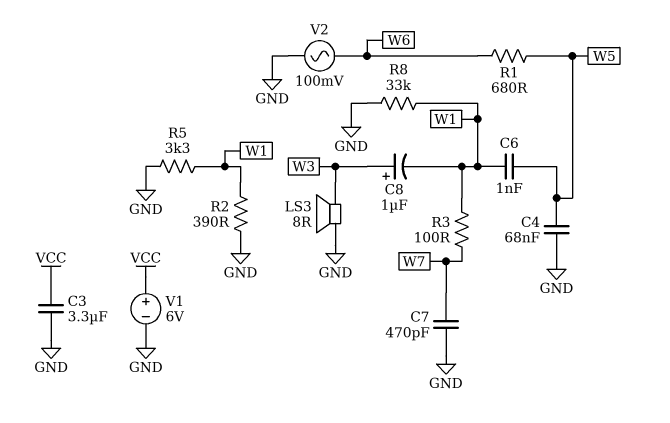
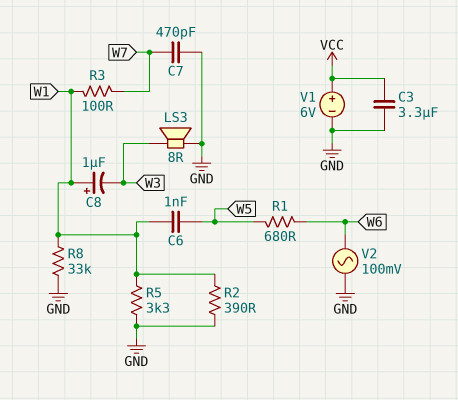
C4: 68nF (GND, W5) -> none
C8: 1uF (plus W3, minus W1) -> 1uF (plus W1, minus W3)

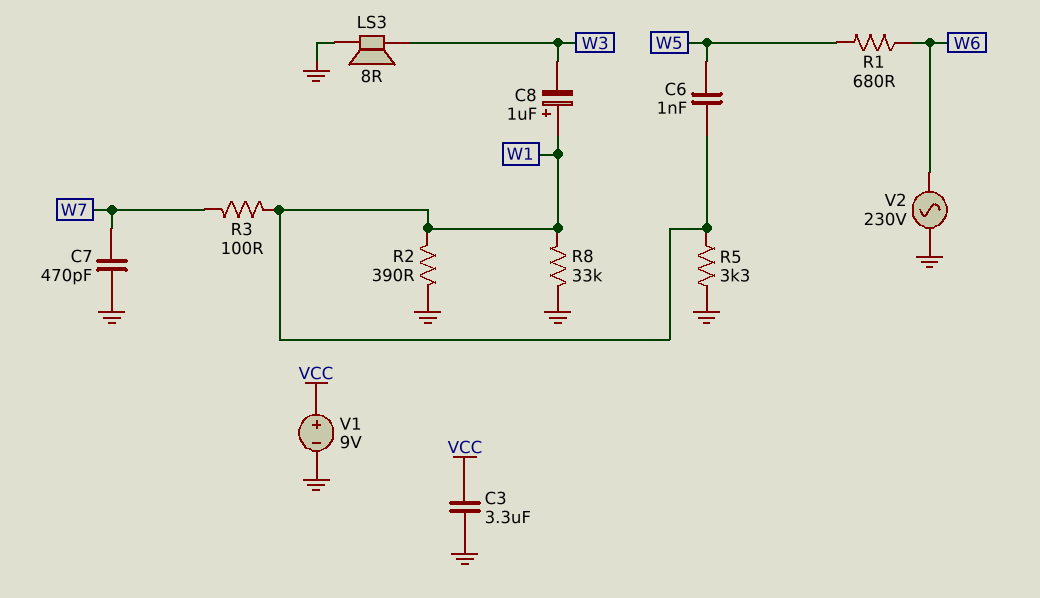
V1: 6V (plus VCC, minus GND) -> 9V (plus VCC, minus GND)
V2: AC 100mV (GND, W6) -> AC 230V (GND, W6)

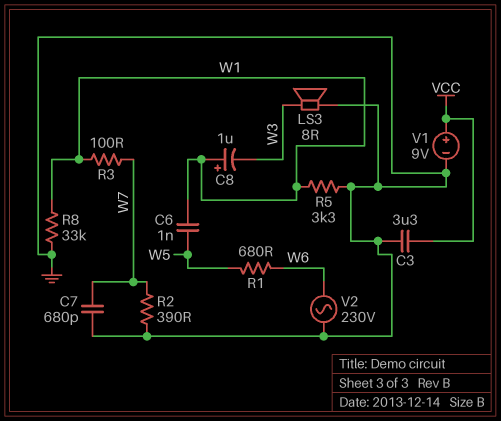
C7: 470pF (GND, W7) -> 680pF (GND, W7)
R2: 390 (GND, W1) -> 390 (GND, W7)

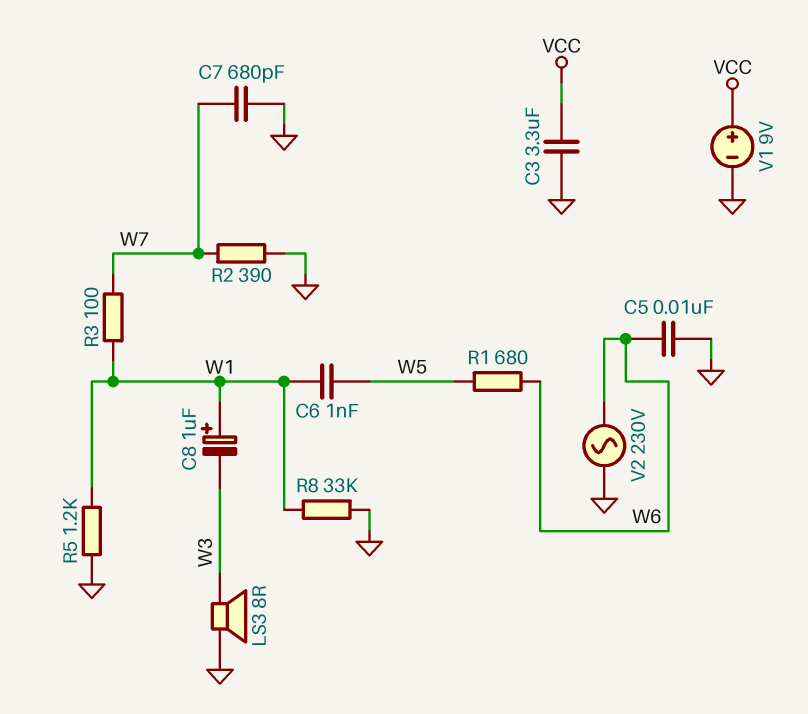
C5: none -> 10nF (GND, W6)
R5: 3.3k (GND, W1) -> 1.2k (GND, W1)

